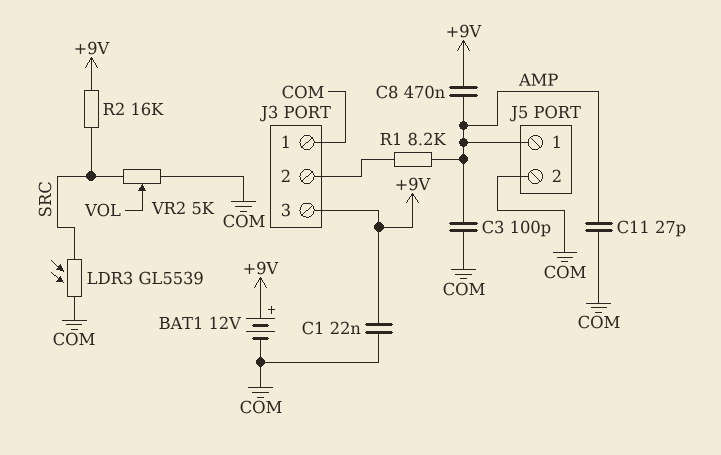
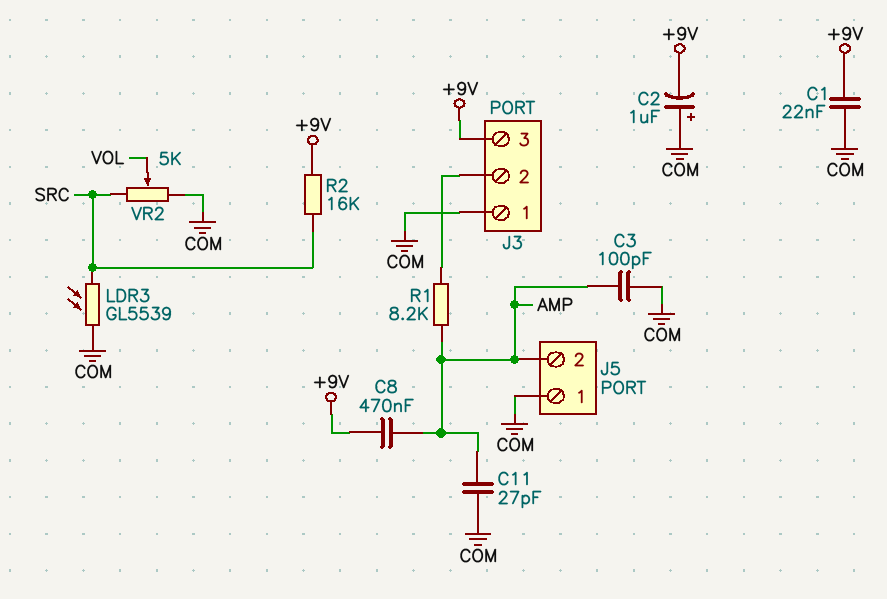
BAT1: 12V (plus +9V, minus COM) -> none
C2: none -> 1uF (plus COM, minus +9V)
J5 pin 1: AMP -> COM
J5 pin 2: COM -> AMP

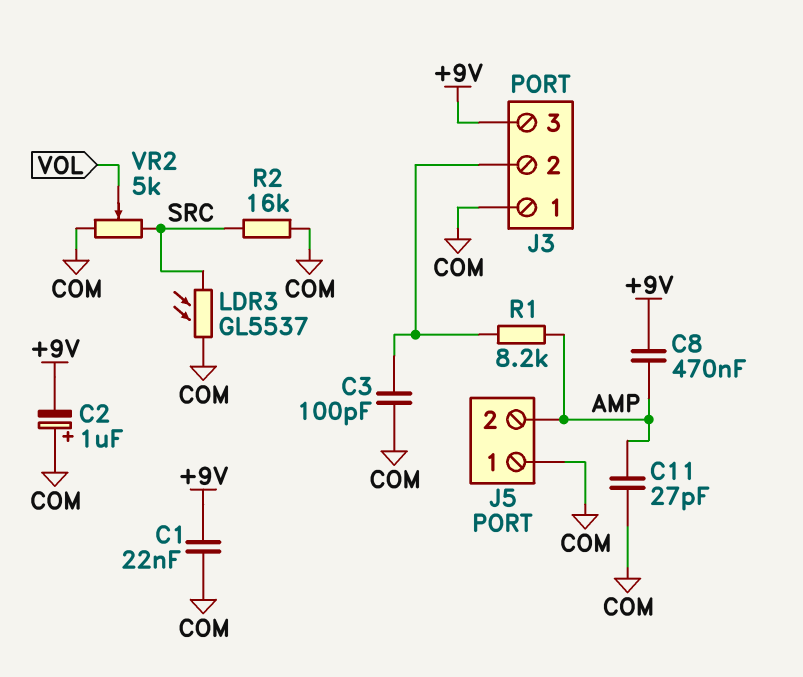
C3: 100pF (AMP, COM) -> 100pF (COM, J3/2)
LDR3: GL5539 (COM, SRC) -> GL5537 (COM, SRC)
R2: 16k (+9V, SRC) -> 16k (COM, SRC)

